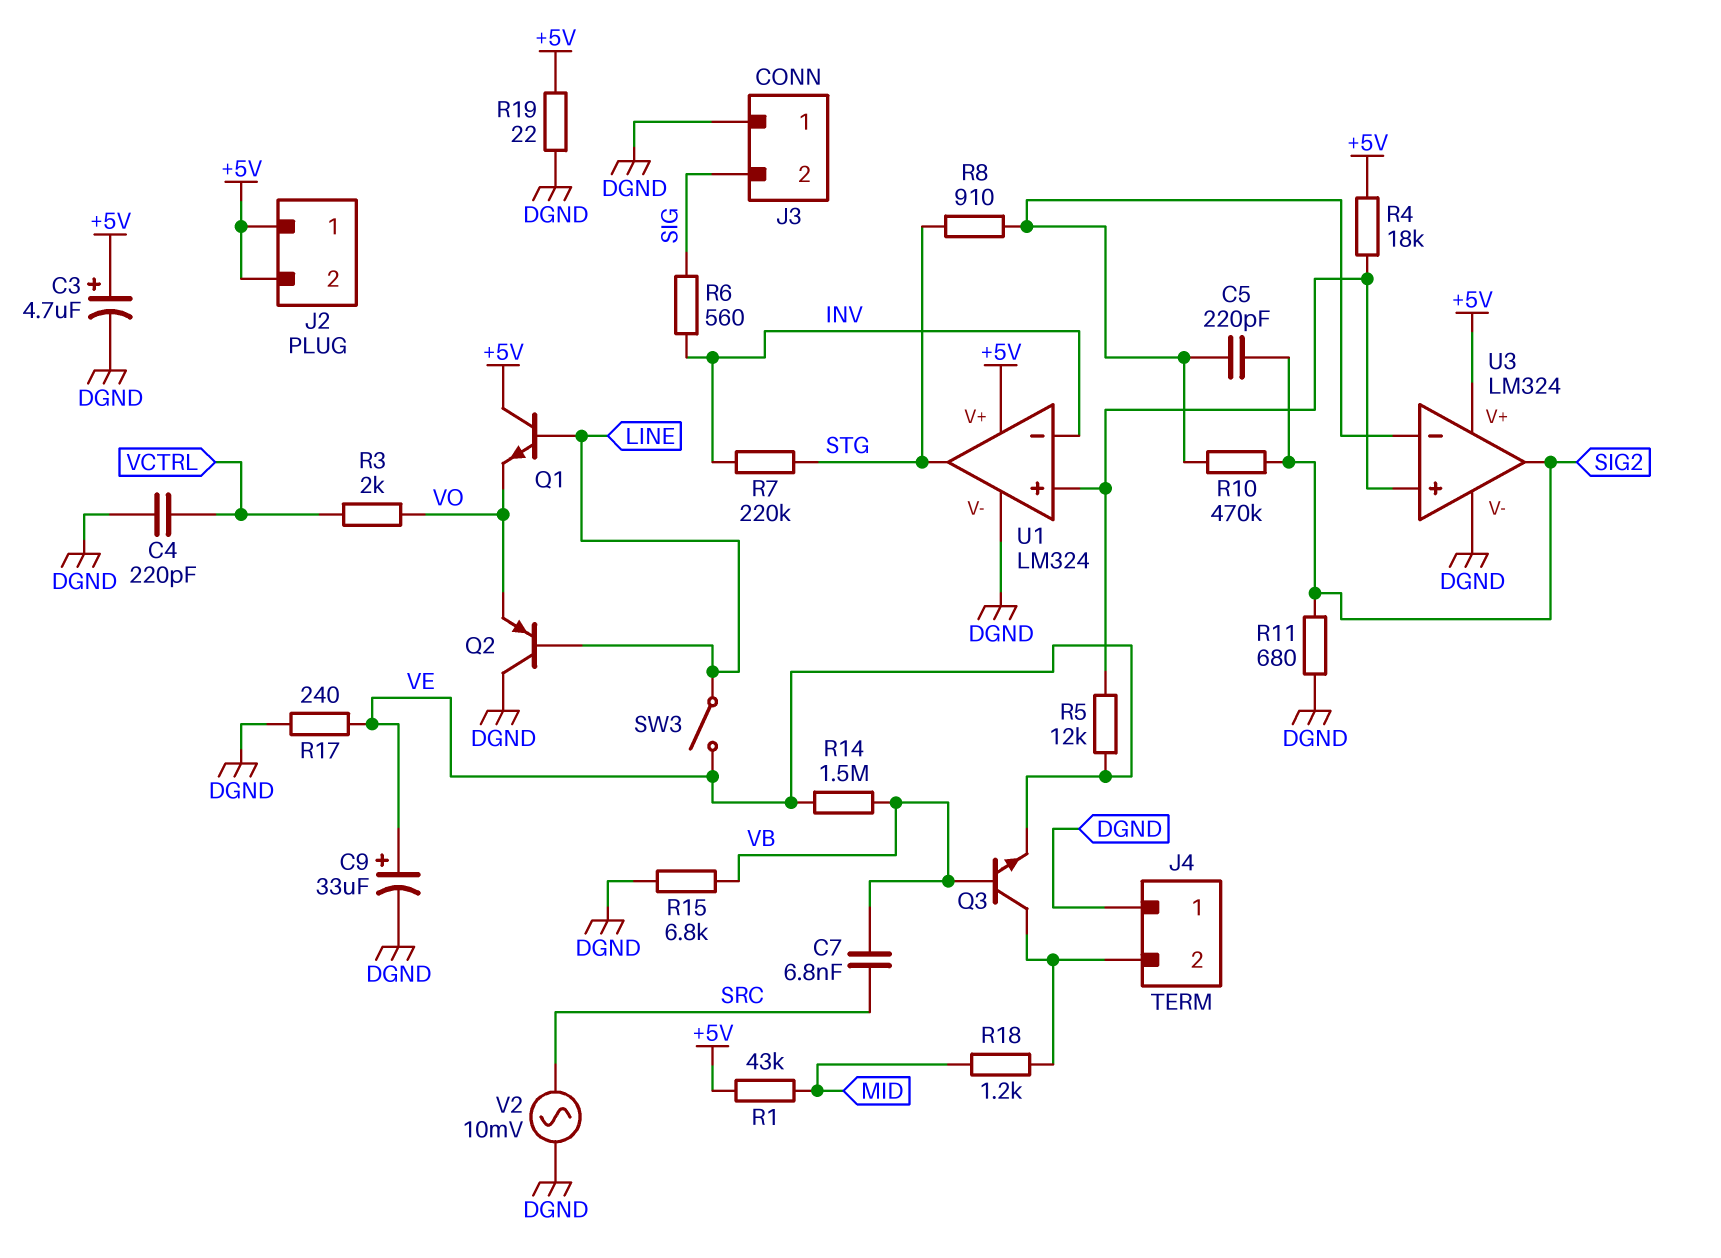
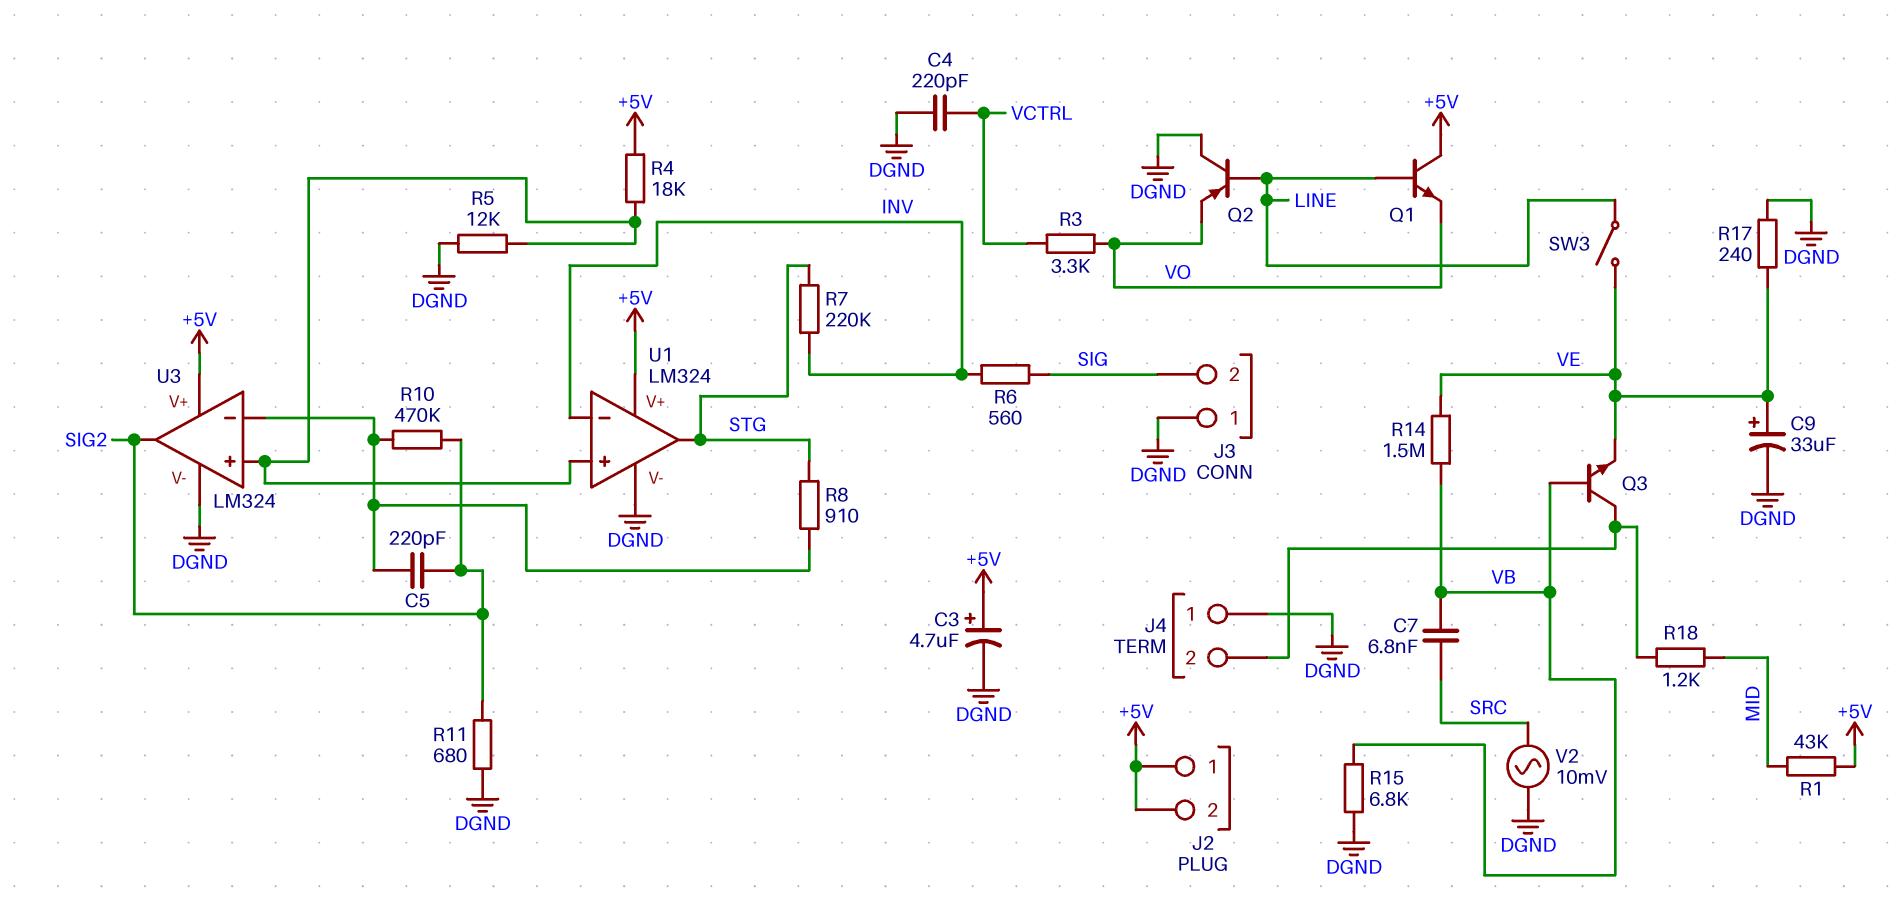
R3: 2k (VCTRL, VO) -> 3.3k (VCTRL, VO)
R5: 12k (U1/in+, VE) -> 12k (DGND, U1/in+)
R19: 22 (+5V, DGND) -> none

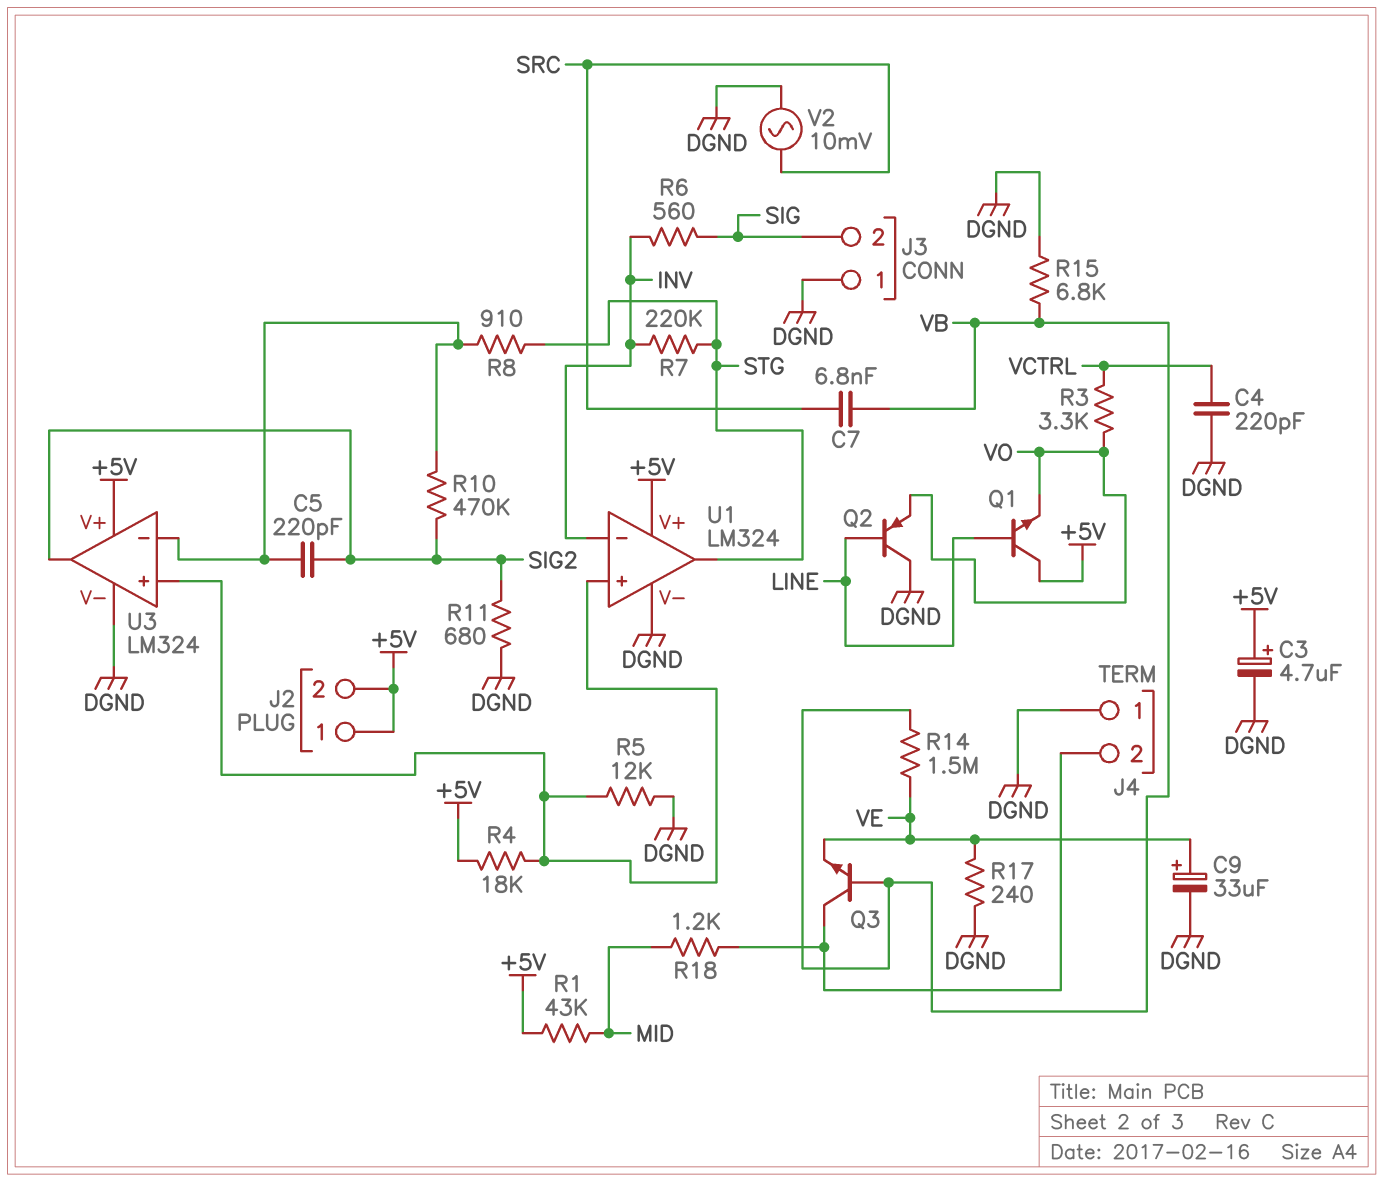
SW3: switch (LINE, VE) -> none

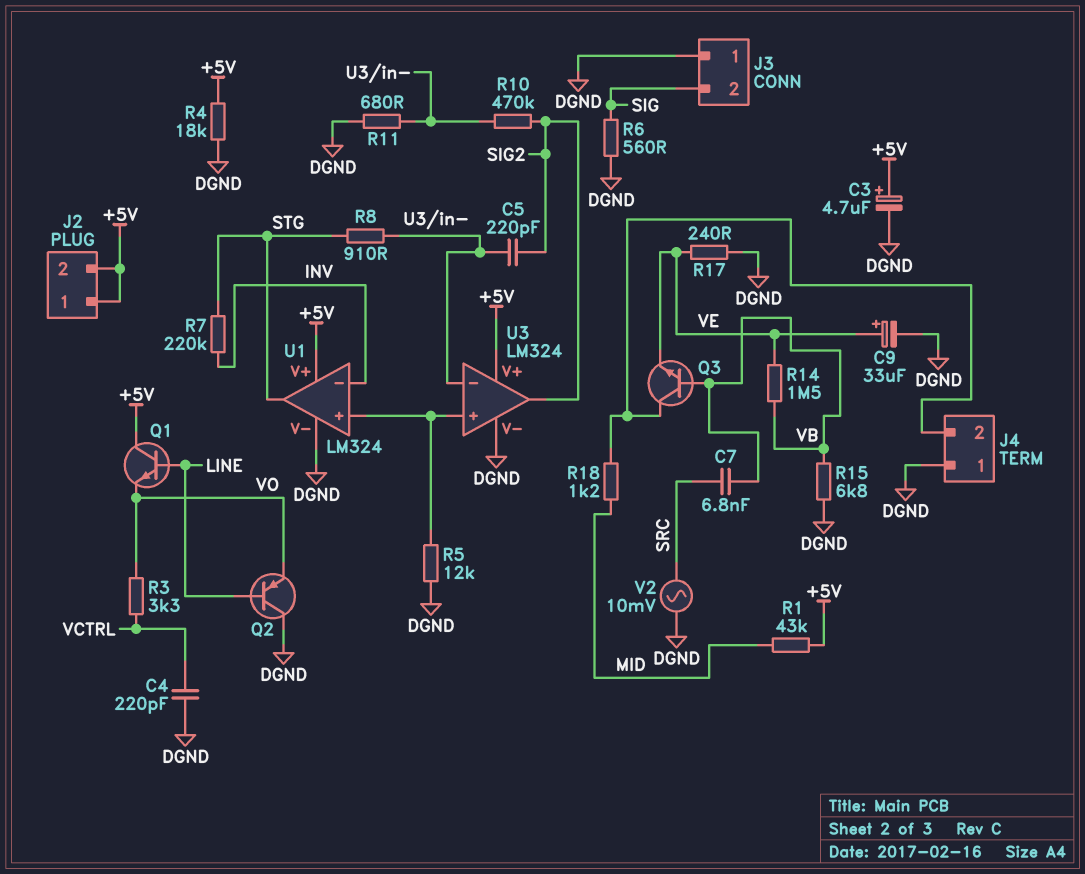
R4: 18k (+5V, U1/in+) -> 18k (+5V, DGND)
R6: 560 (INV, SIG) -> 560 (DGND, SIG)
R11: 680 (DGND, SIG2) -> 680 (DGND, U3/in-)

